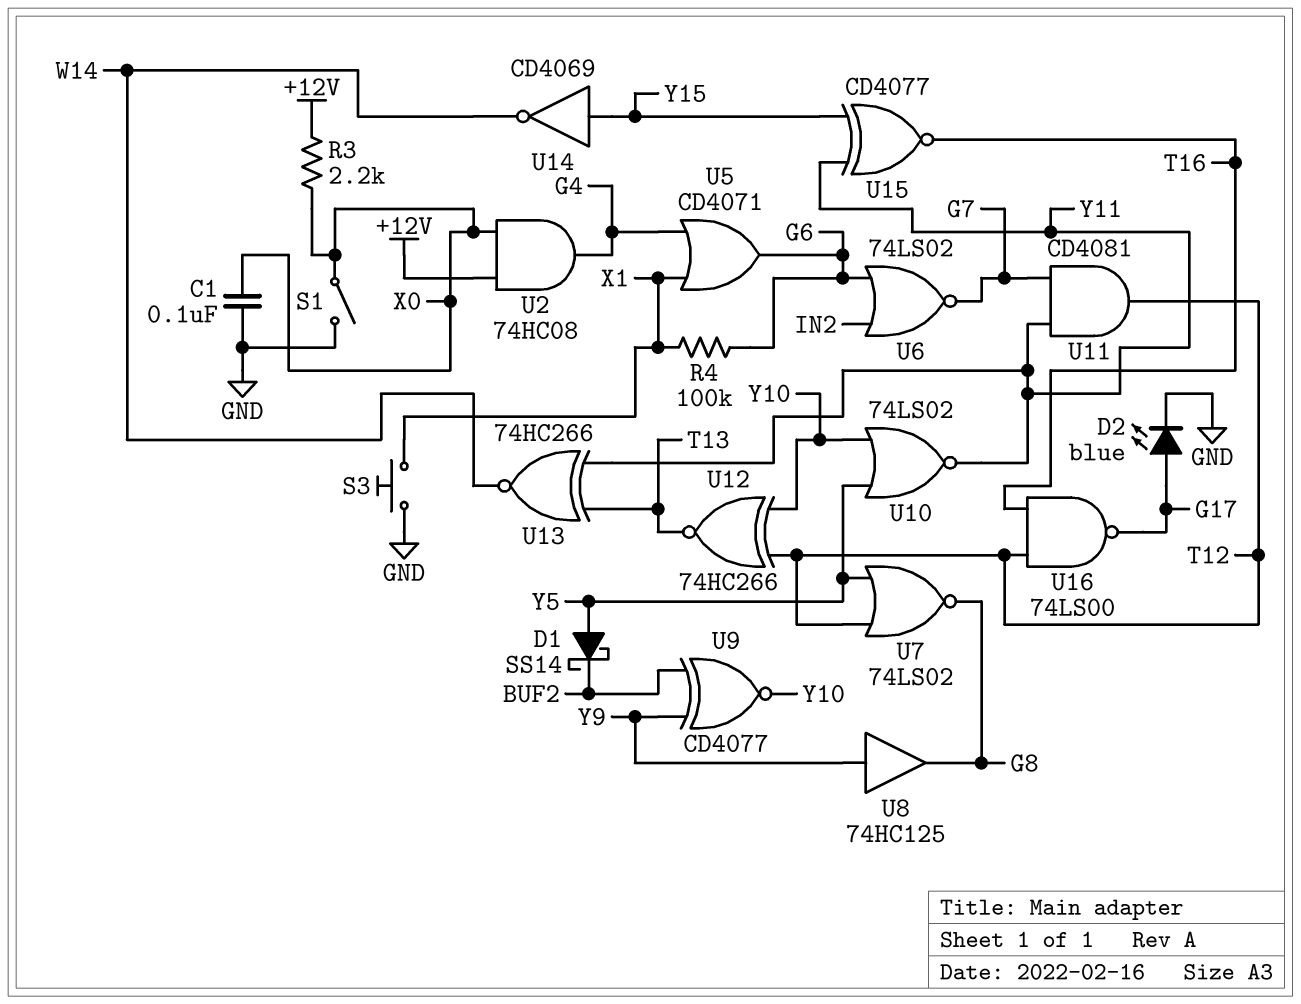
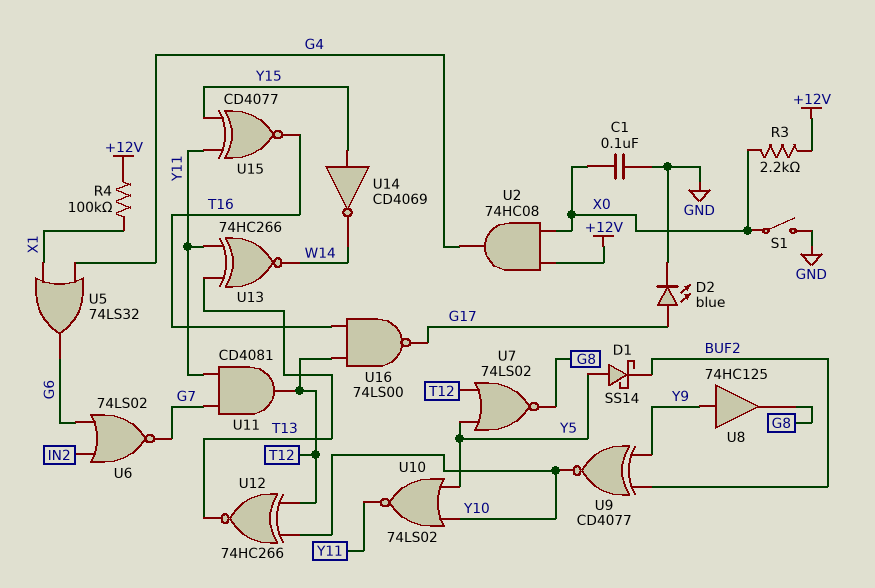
R4: 100k (G6, X1) -> 100k (+12V, X1)
S3: button (GND, X1) -> none
U5: OR CD4071 (in G4, in X1, out G6) -> OR 74LS32 (in G4, in X1, out G6)

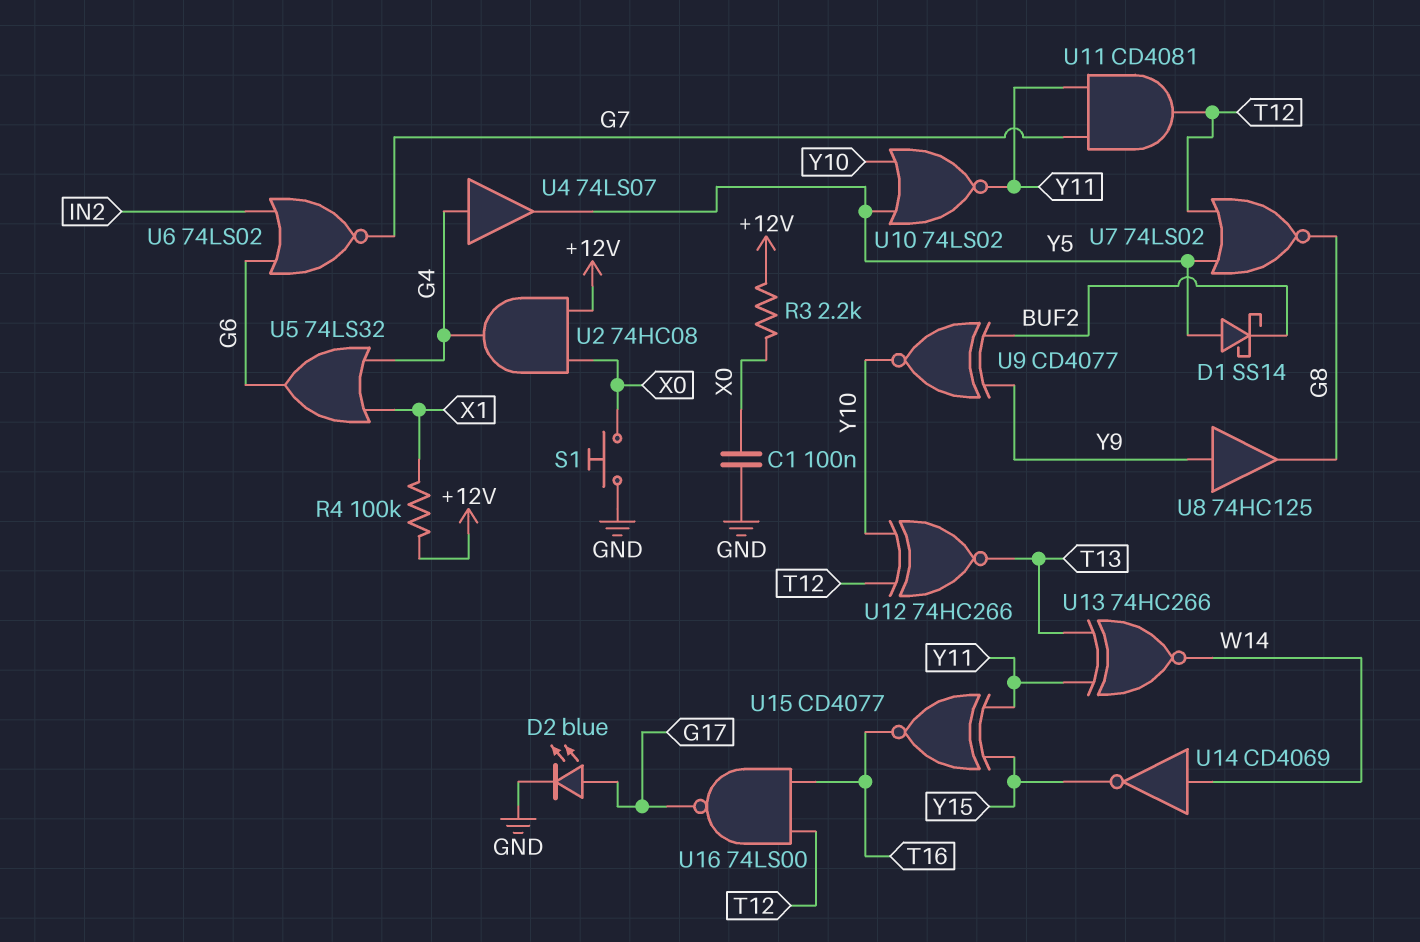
S1: switch (GND, X0) -> button (GND, X0)
U4: none -> buffer 74LS07 (in G4, out Y5)
U14: NOT CD4069 (in Y15, out W14) -> NOT CD4069 (in W14, out Y15)

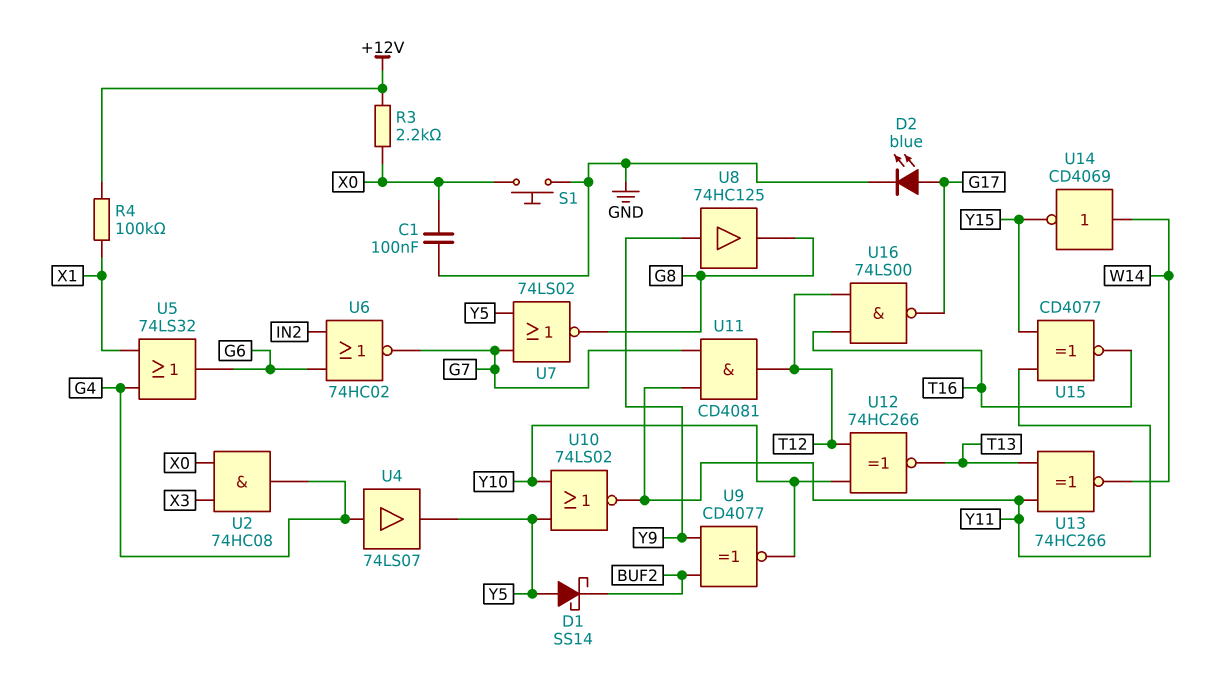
U2: AND 74HC08 (in +12V, in X0, out G4) -> AND 74HC08 (in X0, in X3, out G4)
U6: NOR 74LS02 (in G6, in IN2, out G7) -> NOR 74HC02 (in G6, in IN2, out G7)
U7: NOR 74LS02 (in T12, in Y5, out G8) -> NOR 74LS02 (in G7, in Y5, out G8)

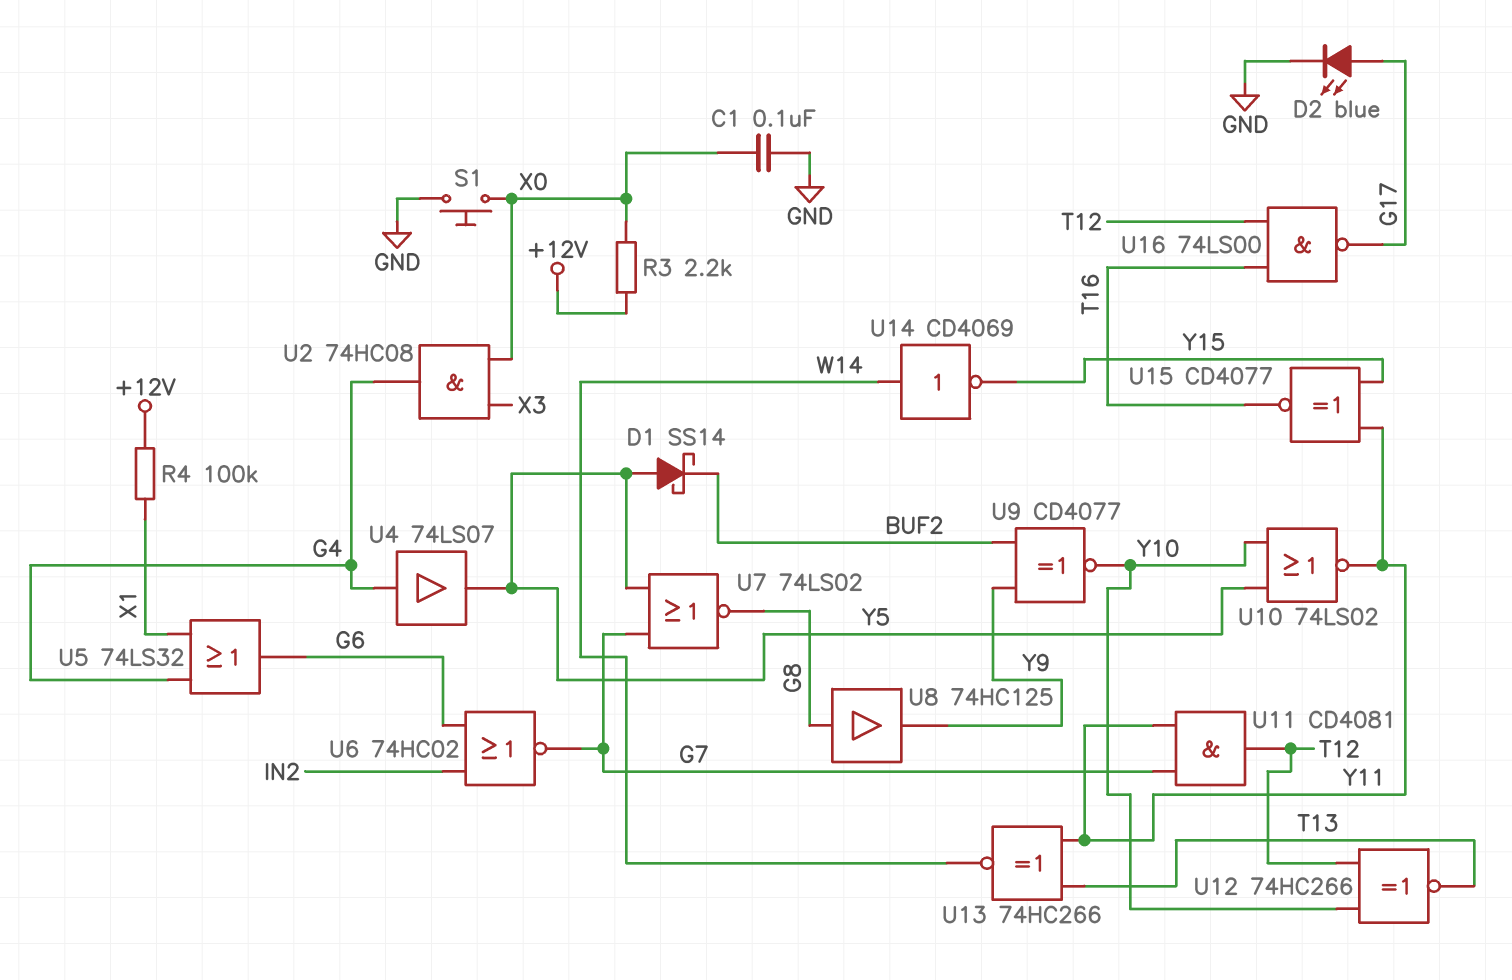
U8: buffer 74HC125 (in Y9, out G8) -> buffer 74HC125 (in G8, out Y9)

